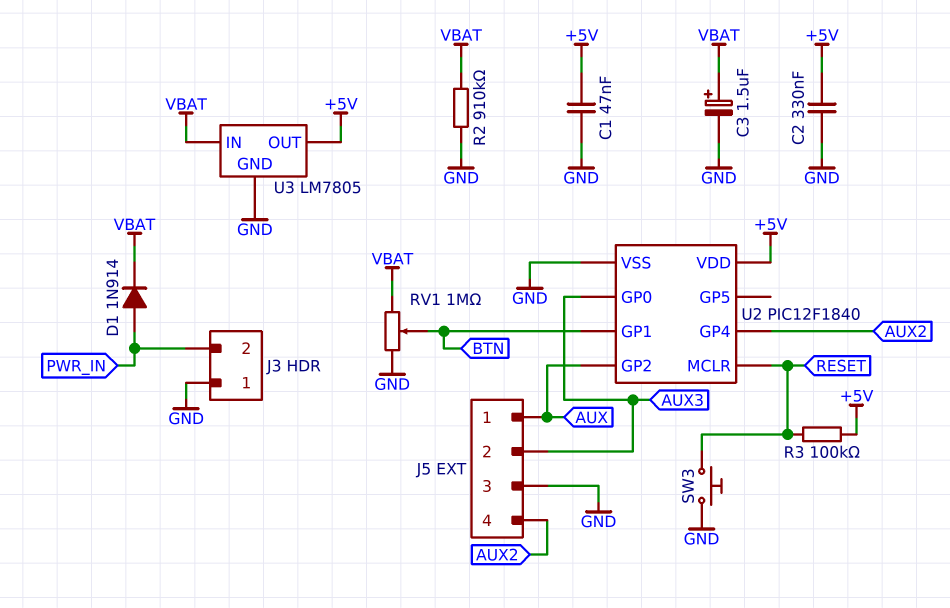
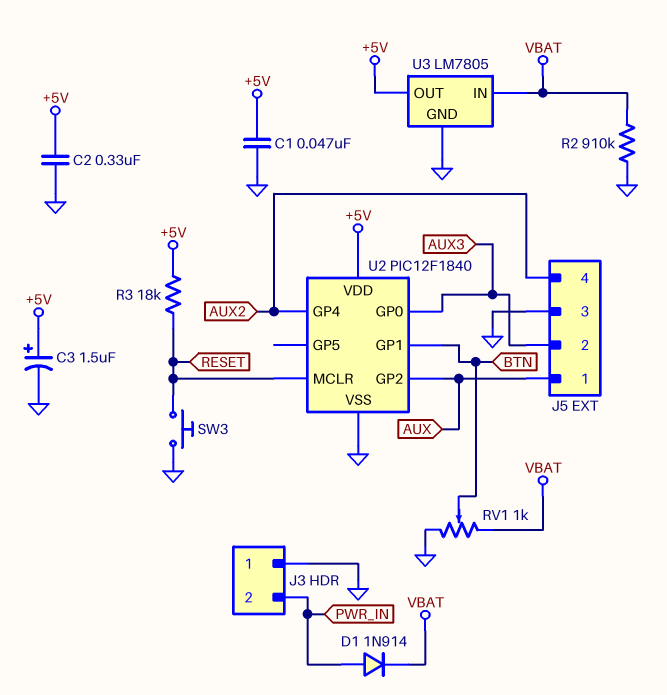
C3: 1.5uF (plus VBAT, minus GND) -> 1.5uF (plus +5V, minus GND)
R3: 100k (+5V, RESET) -> 18k (+5V, RESET)
RV1: 1M (GND, VBAT, wiper BTN) -> 1k (GND, VBAT, wiper BTN)

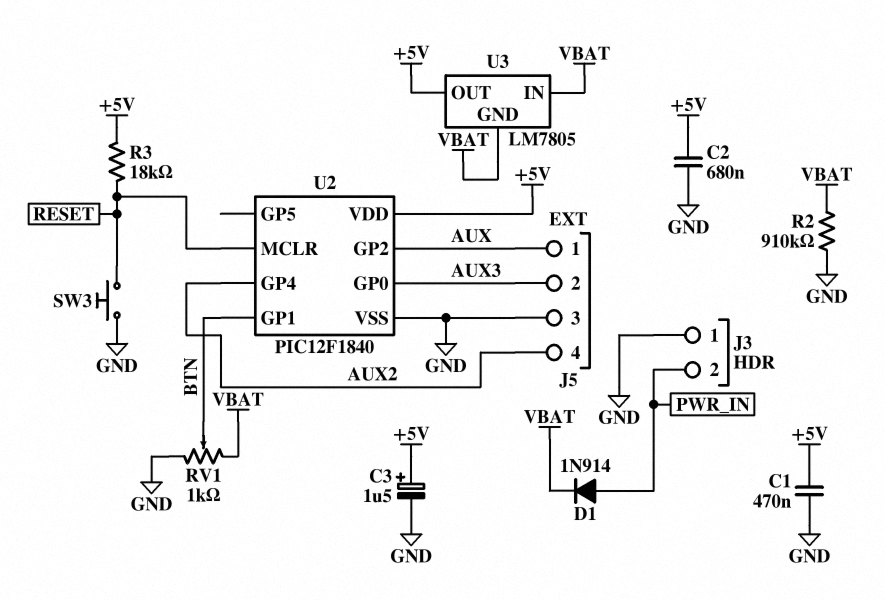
C1: 47nF (+5V, GND) -> 470nF (+5V, GND)
C2: 330nF (+5V, GND) -> 680nF (+5V, GND)
U3 pin GND: GND -> VBAT

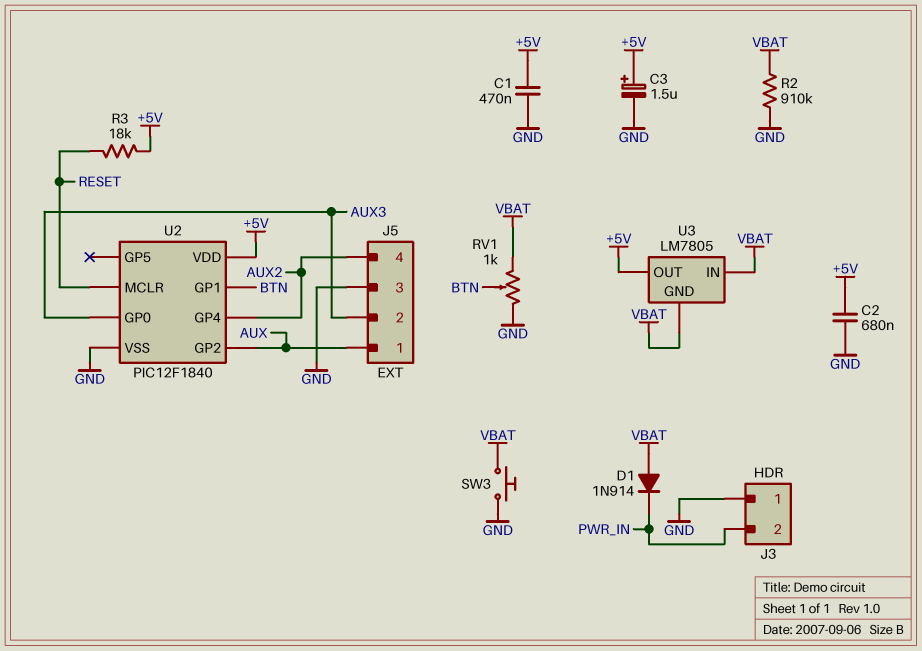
D1: diode 1N914 (A PWR_IN, K VBAT) -> diode 1N914 (A VBAT, K PWR_IN)
SW3: button (GND, RESET) -> button (GND, VBAT)

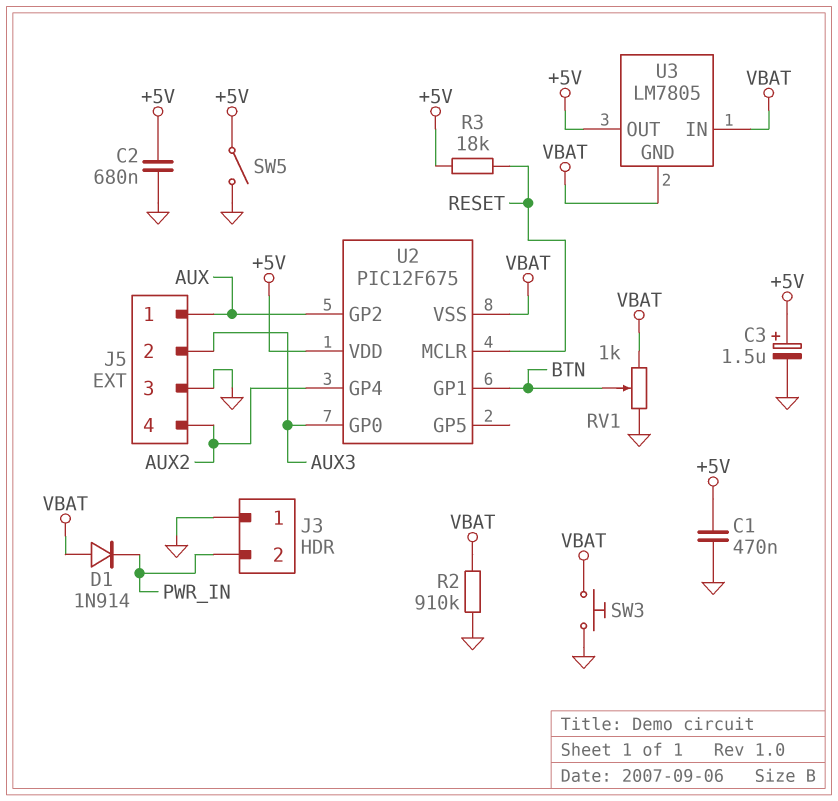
SW5: none -> switch (+5V, GND)
U2: PIC12F1840 -> PIC12F675
U2 pin VSS: GND -> VBAT

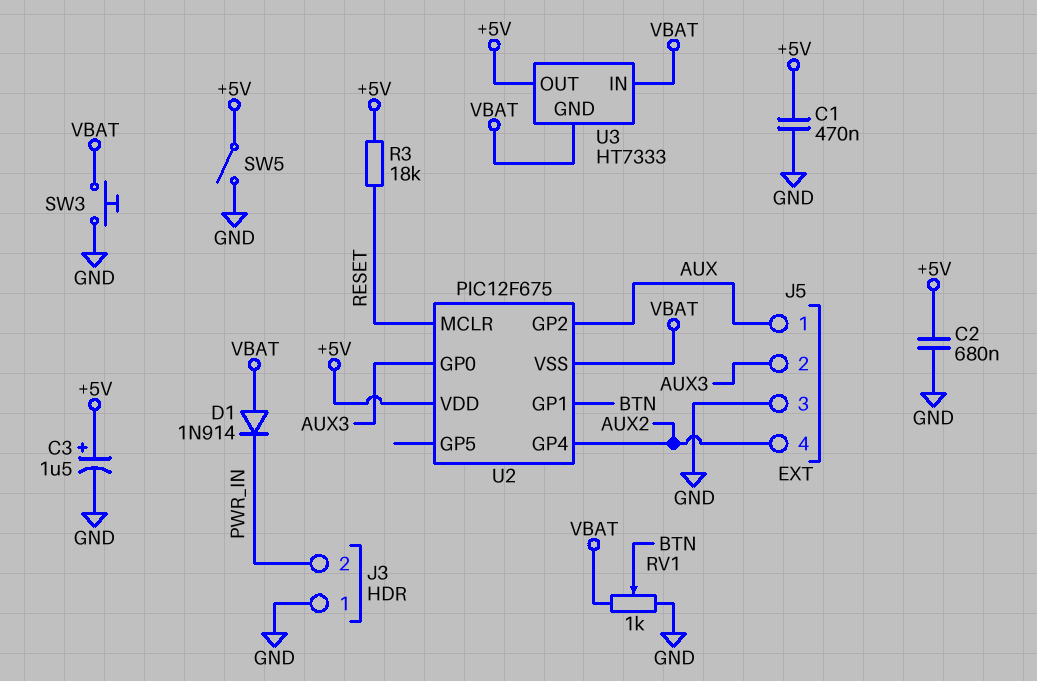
R2: 910k (GND, VBAT) -> none
U3: LM7805 -> HT7333

